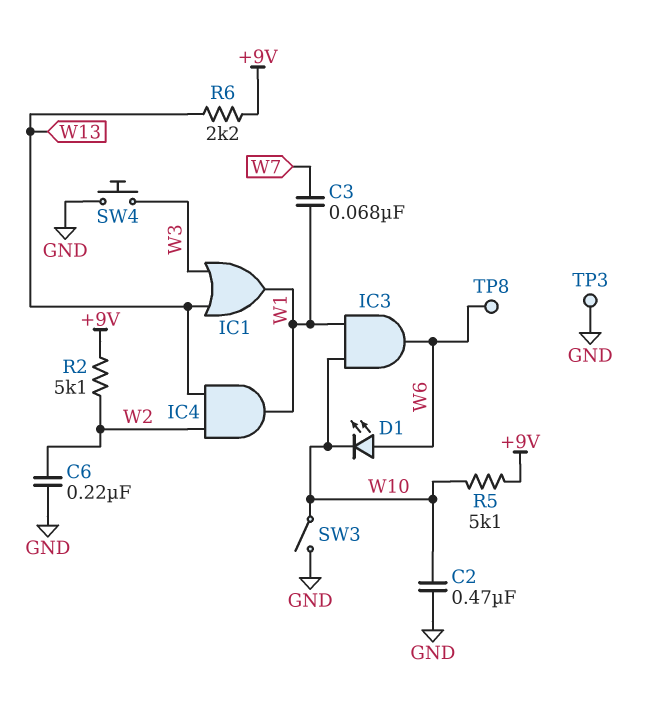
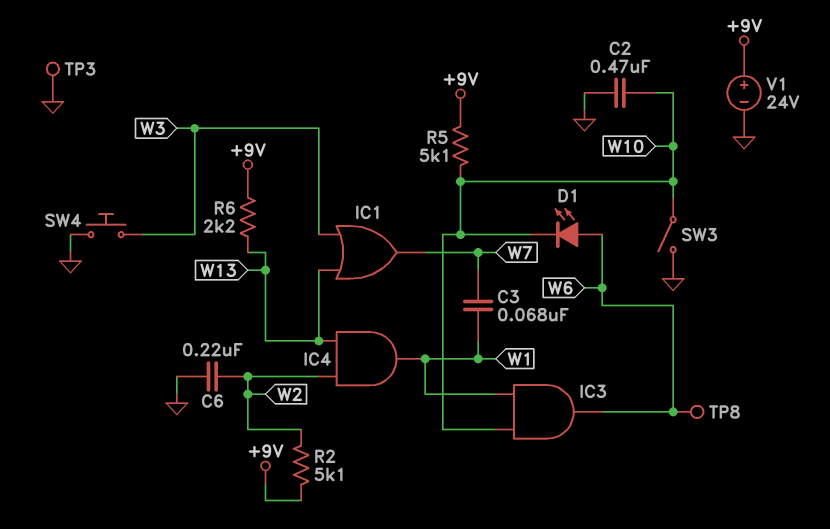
IC1: OR (in W3, in W13, out W1) -> OR (in W3, in W13, out W7)
V1: none -> 24V (plus +9V, minus GND)

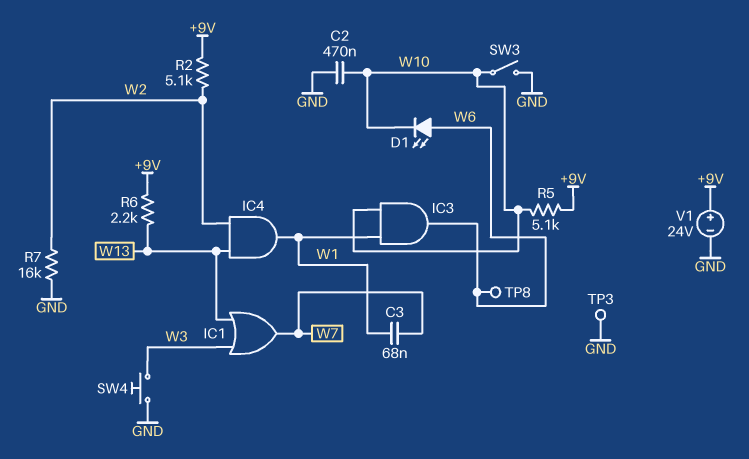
C6: 220nF (GND, W2) -> none
R7: none -> 16k (GND, W2)

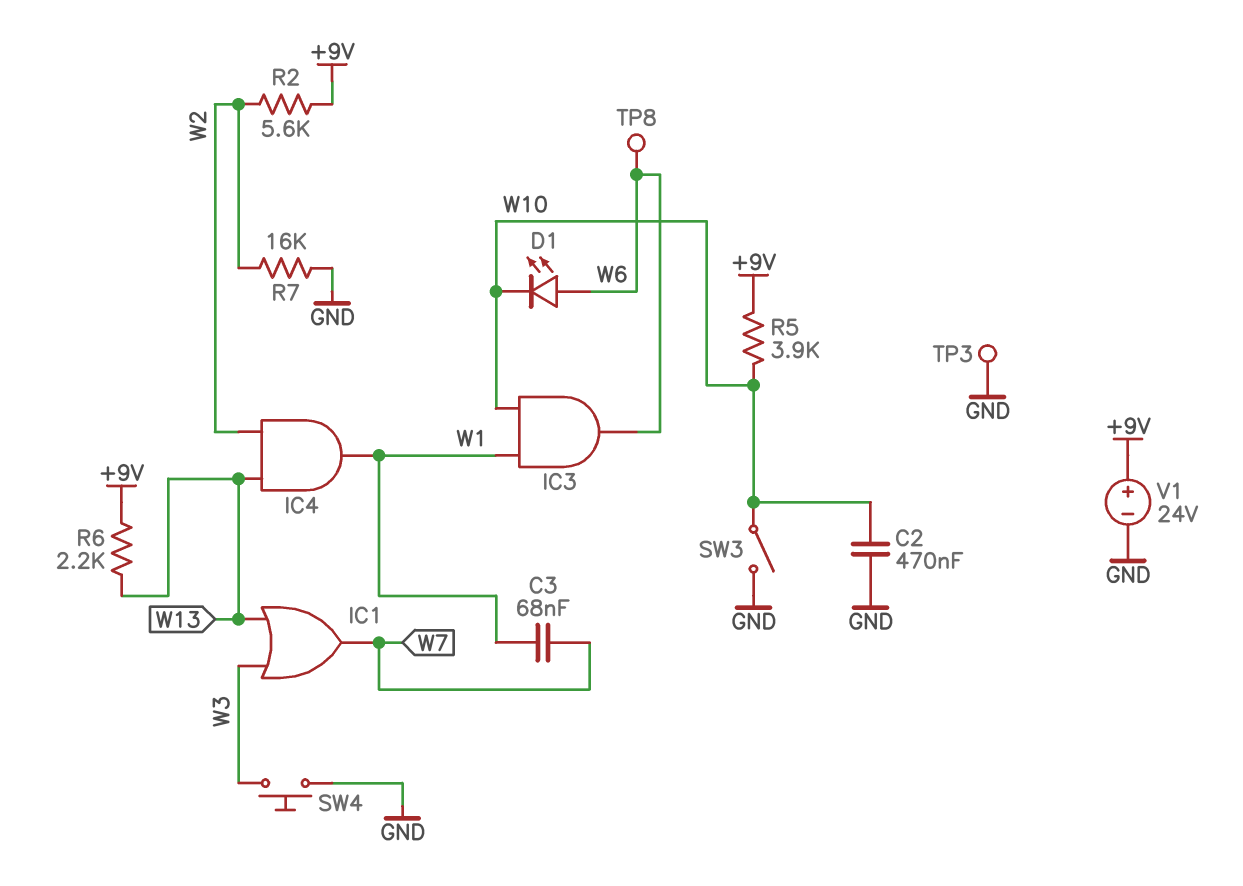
R2: 5.1k (+9V, W2) -> 5.6k (+9V, W2)
R5: 5.1k (+9V, W10) -> 3.9k (+9V, W10)

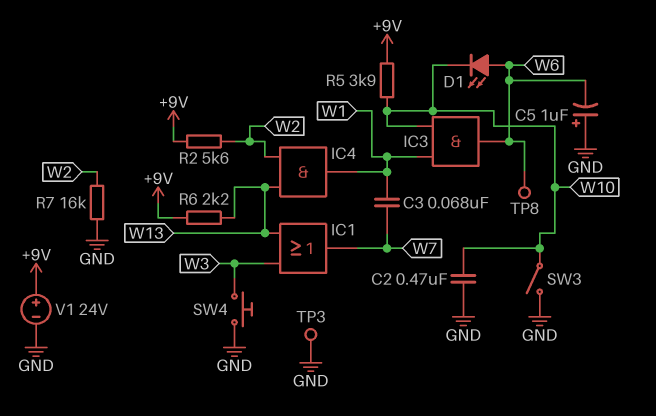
C5: none -> 1uF (plus GND, minus W6)

